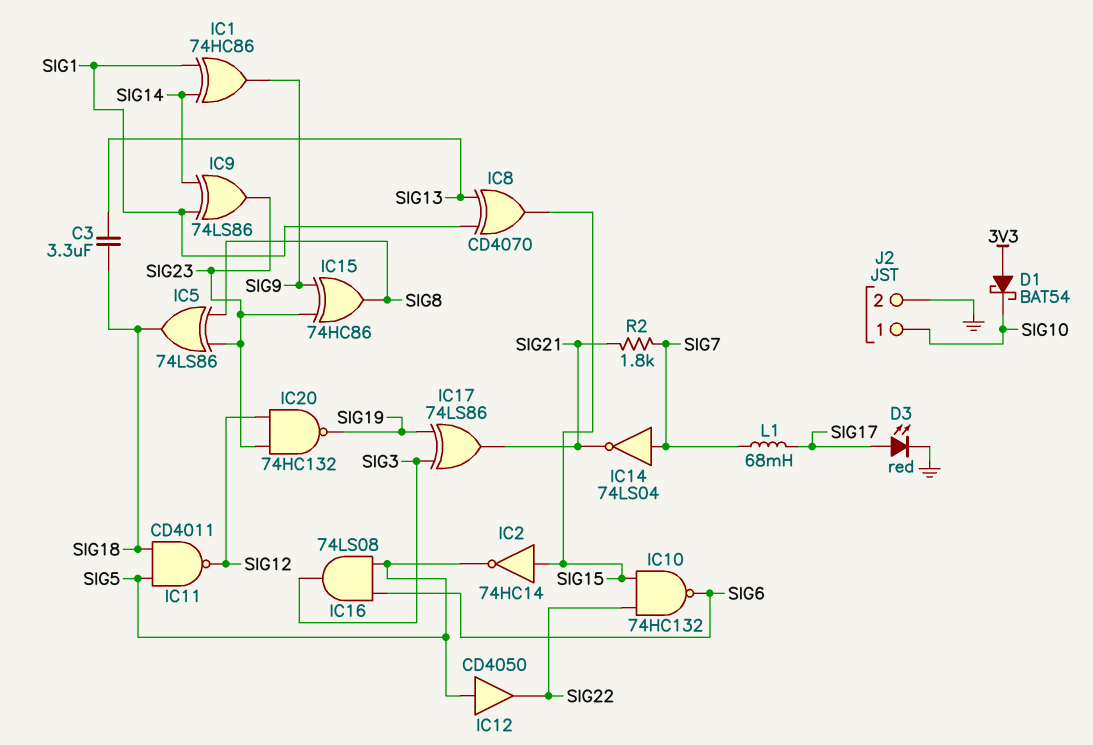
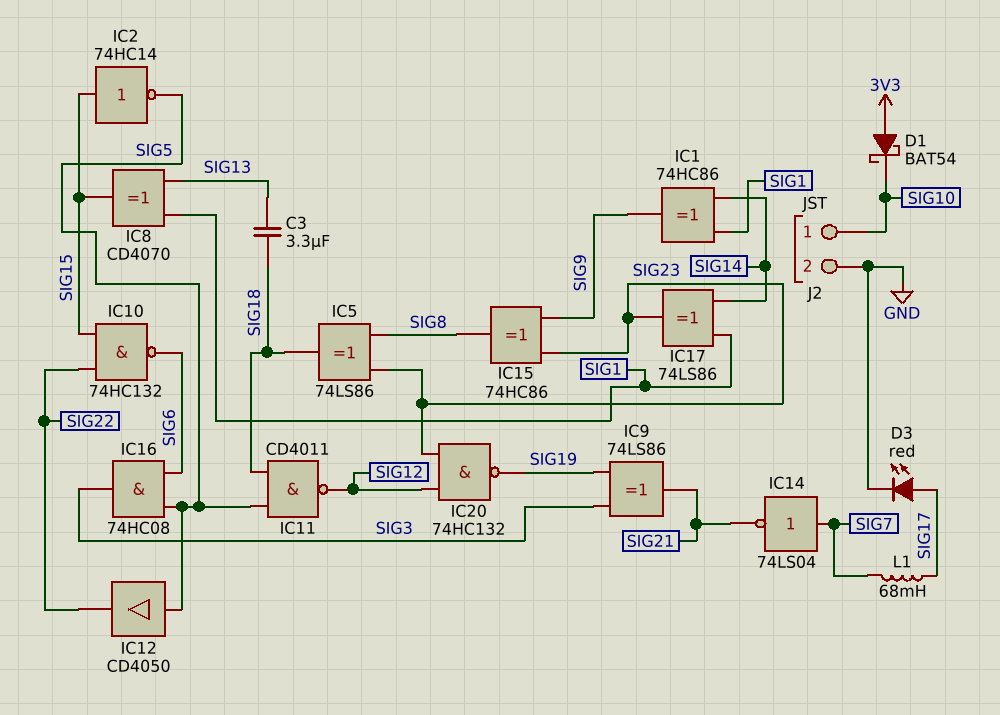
IC9: XOR 74LS86 (in SIG1, in SIG14, out SIG23) -> XOR 74LS86 (in SIG3, in SIG19, out SIG21)
IC16: AND 74LS08 (in SIG5, in SIG6, out SIG3) -> AND 74HC08 (in SIG5, in SIG6, out SIG3)
IC17: XOR 74LS86 (in SIG3, in SIG19, out SIG21) -> XOR 74LS86 (in SIG1, in SIG14, out SIG23)
R2: 1.8k (SIG7, SIG21) -> none

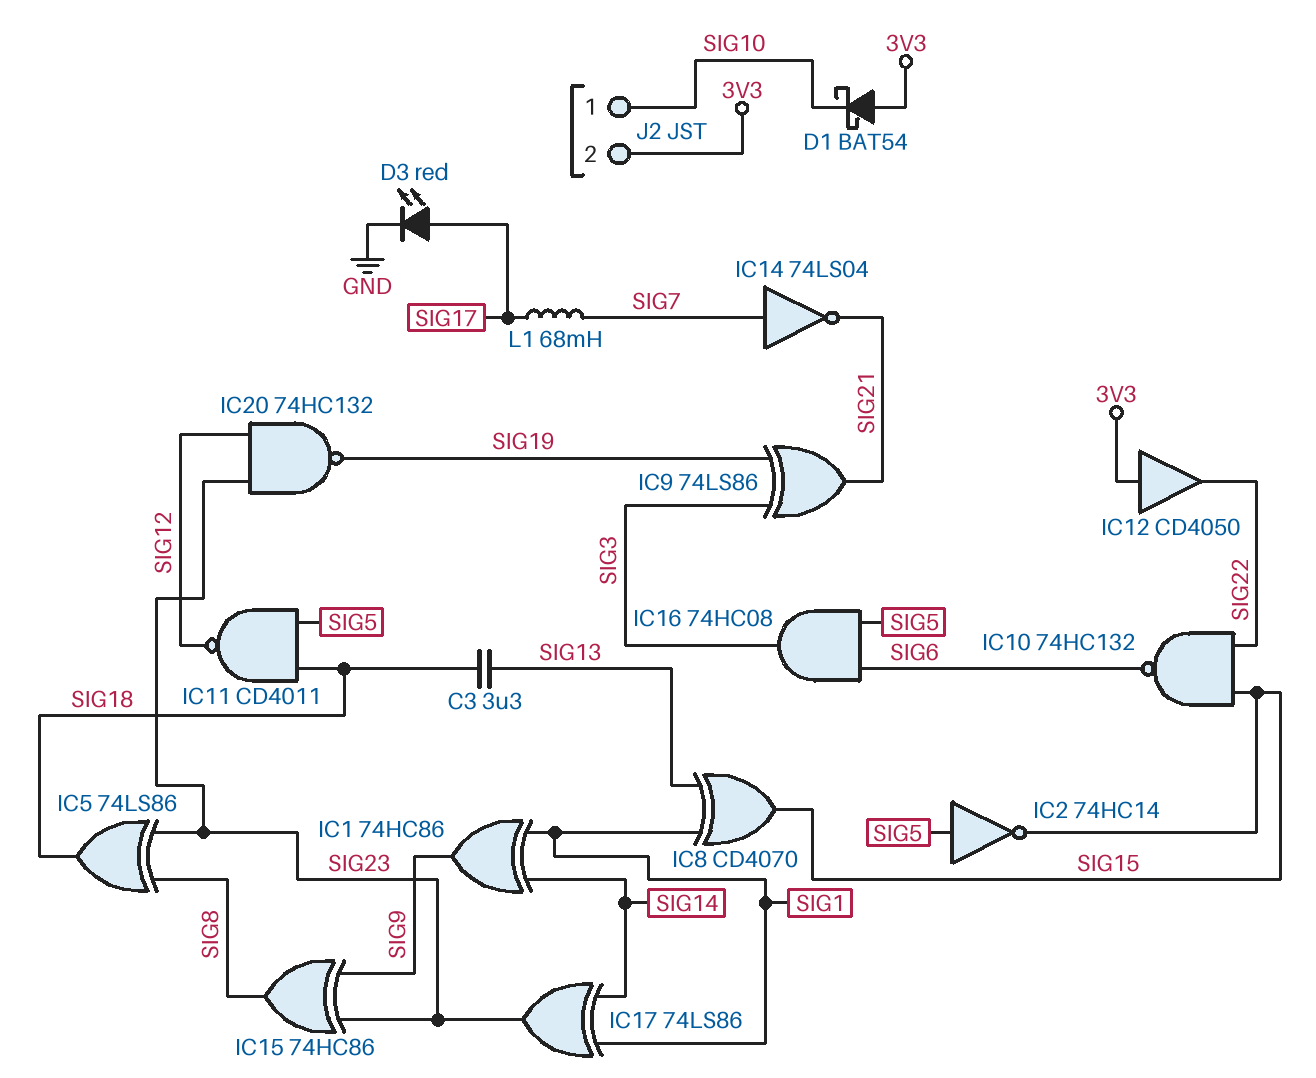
IC2: NOT 74HC14 (in SIG15, out SIG5) -> NOT 74HC14 (in SIG5, out SIG15)
IC12: buffer CD4050 (in SIG5, out SIG22) -> buffer CD4050 (in 3V3, out SIG22)
J2 pin 2: GND -> 3V3

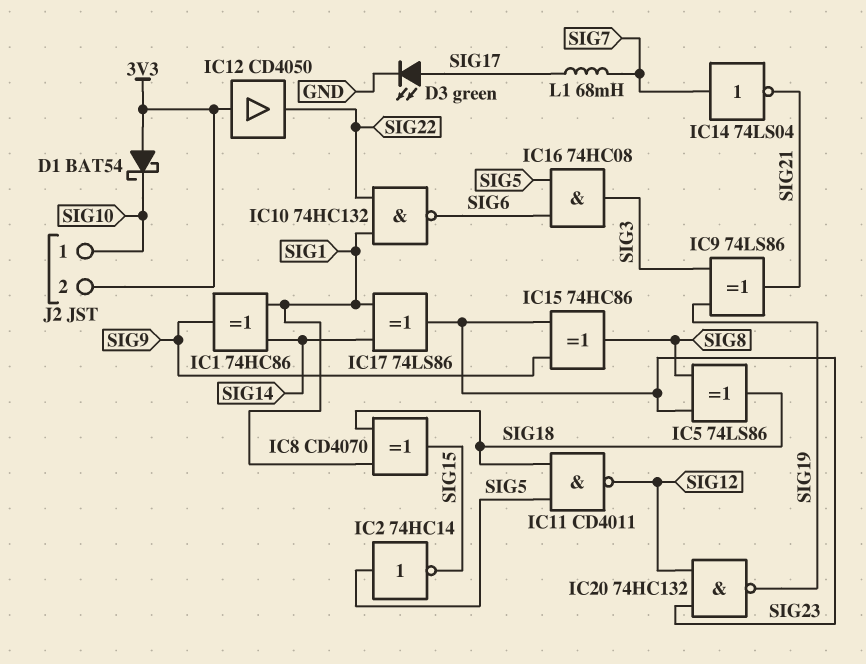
C3: 3.3uF (SIG13, SIG18) -> none
D3: LED red (A SIG17, K GND) -> LED green (A SIG17, K GND)
IC8: XOR CD4070 (in SIG1, in SIG13, out SIG15) -> XOR CD4070 (in SIG1, in SIG18, out SIG15)
IC10: NAND 74HC132 (in SIG15, in SIG22, out SIG6) -> NAND 74HC132 (in SIG1, in SIG22, out SIG6)

